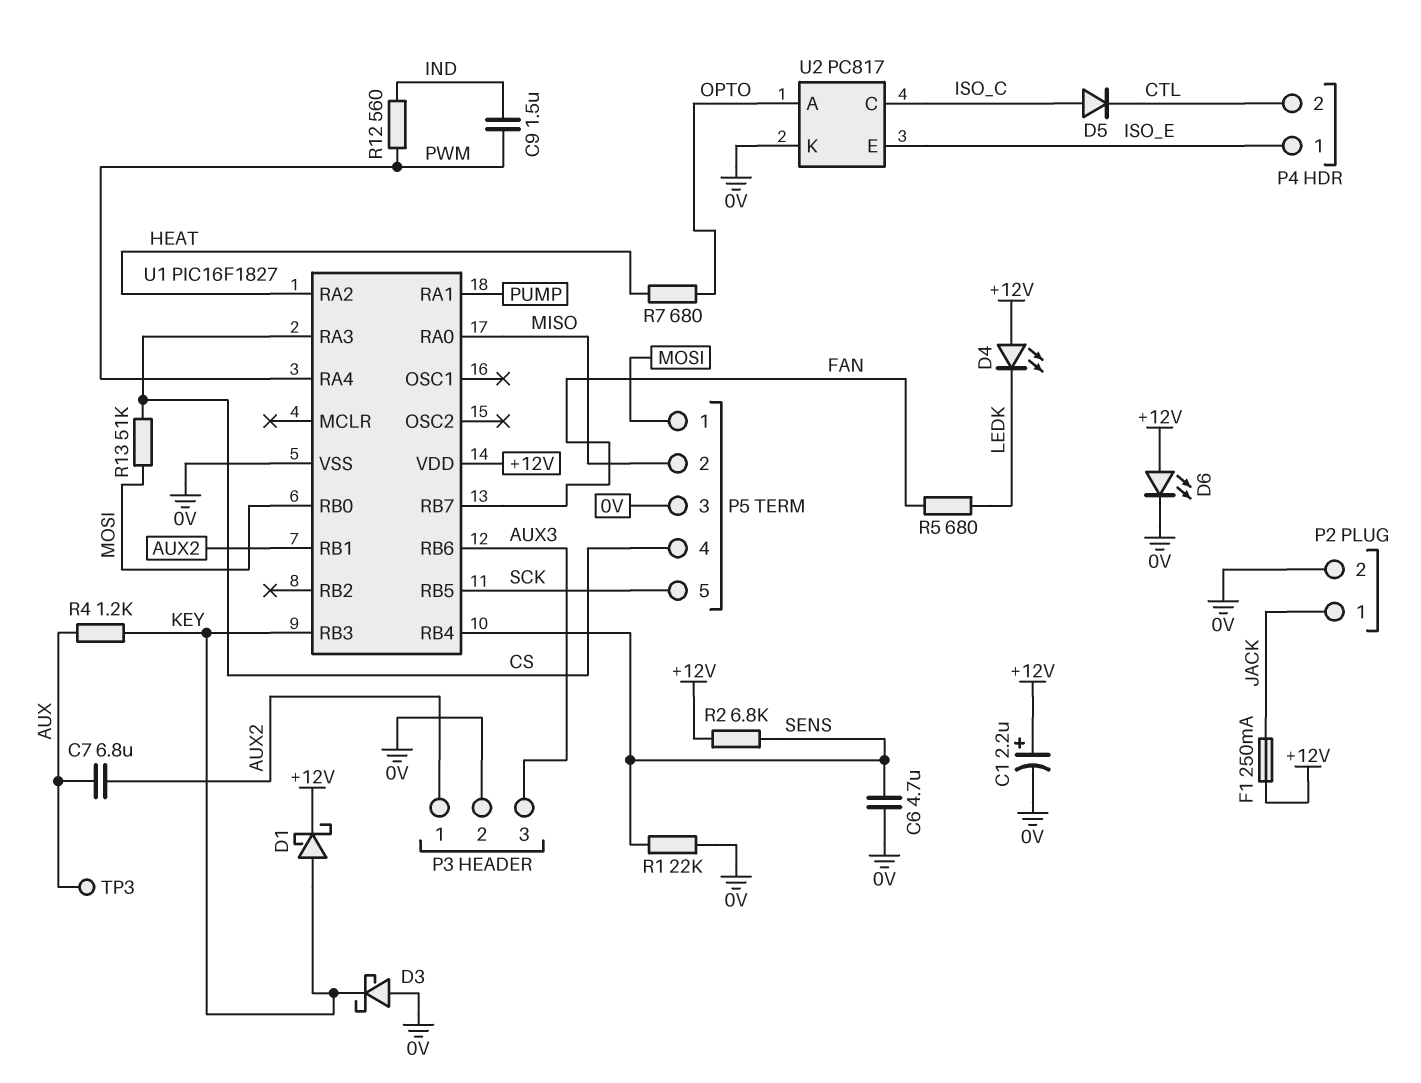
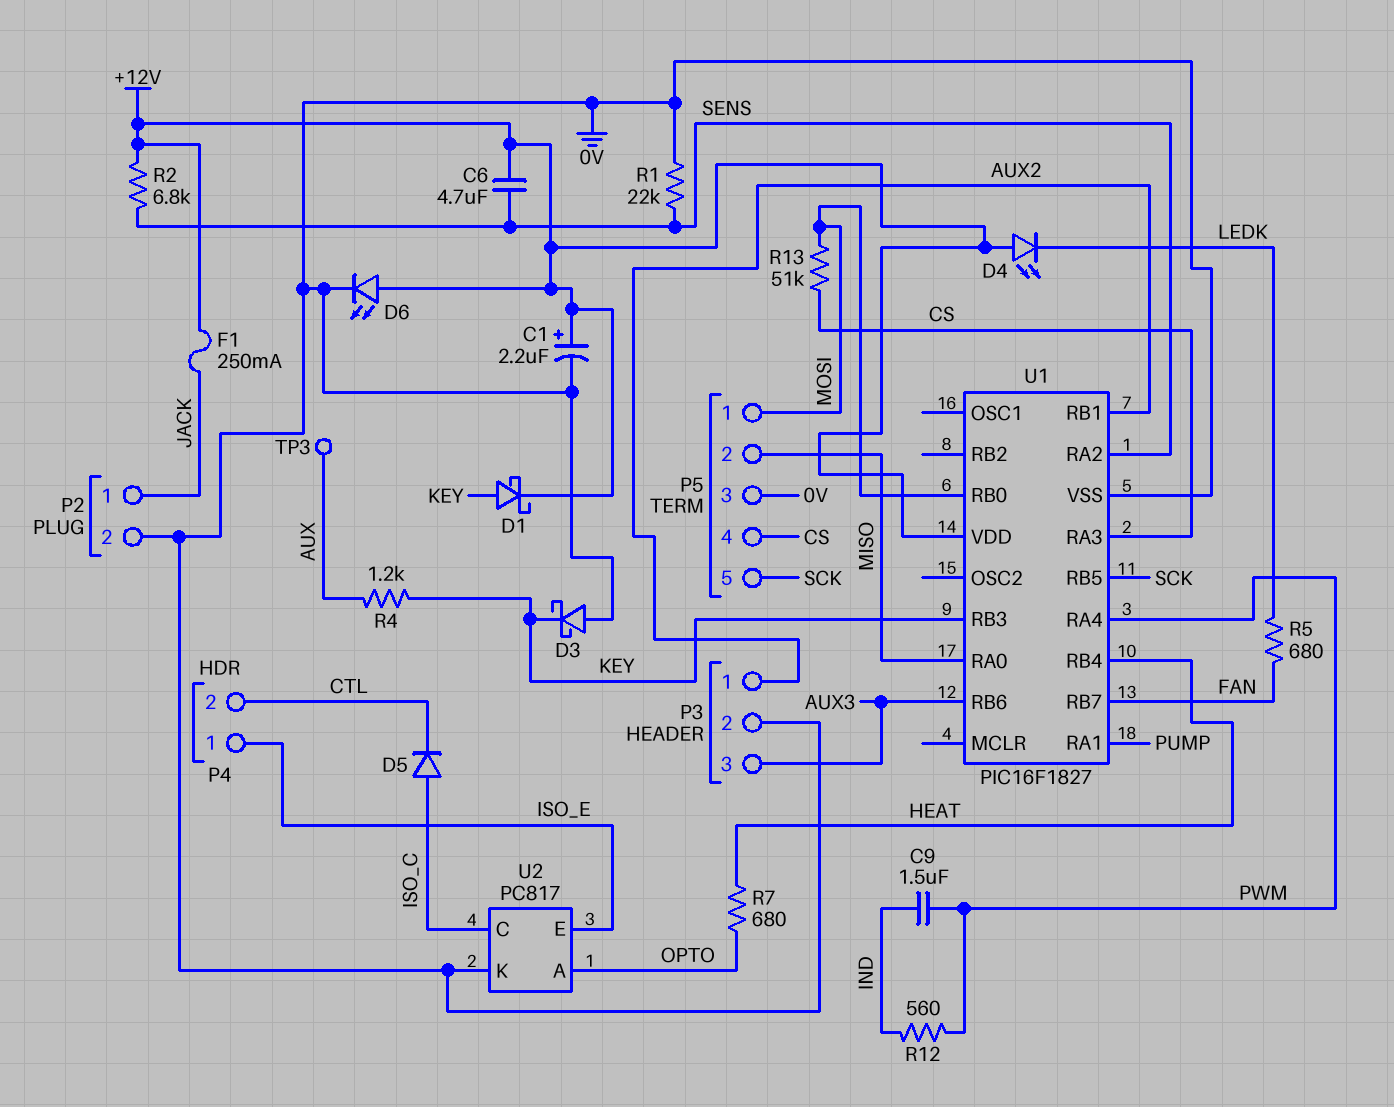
C6: 4.7uF (0V, SENS) -> 4.7uF (+12V, SENS)
C7: 6.8uF (AUX, AUX2) -> none
U1 pin RA2: HEAT -> SENS
U1 pin RB4: SENS -> HEAT

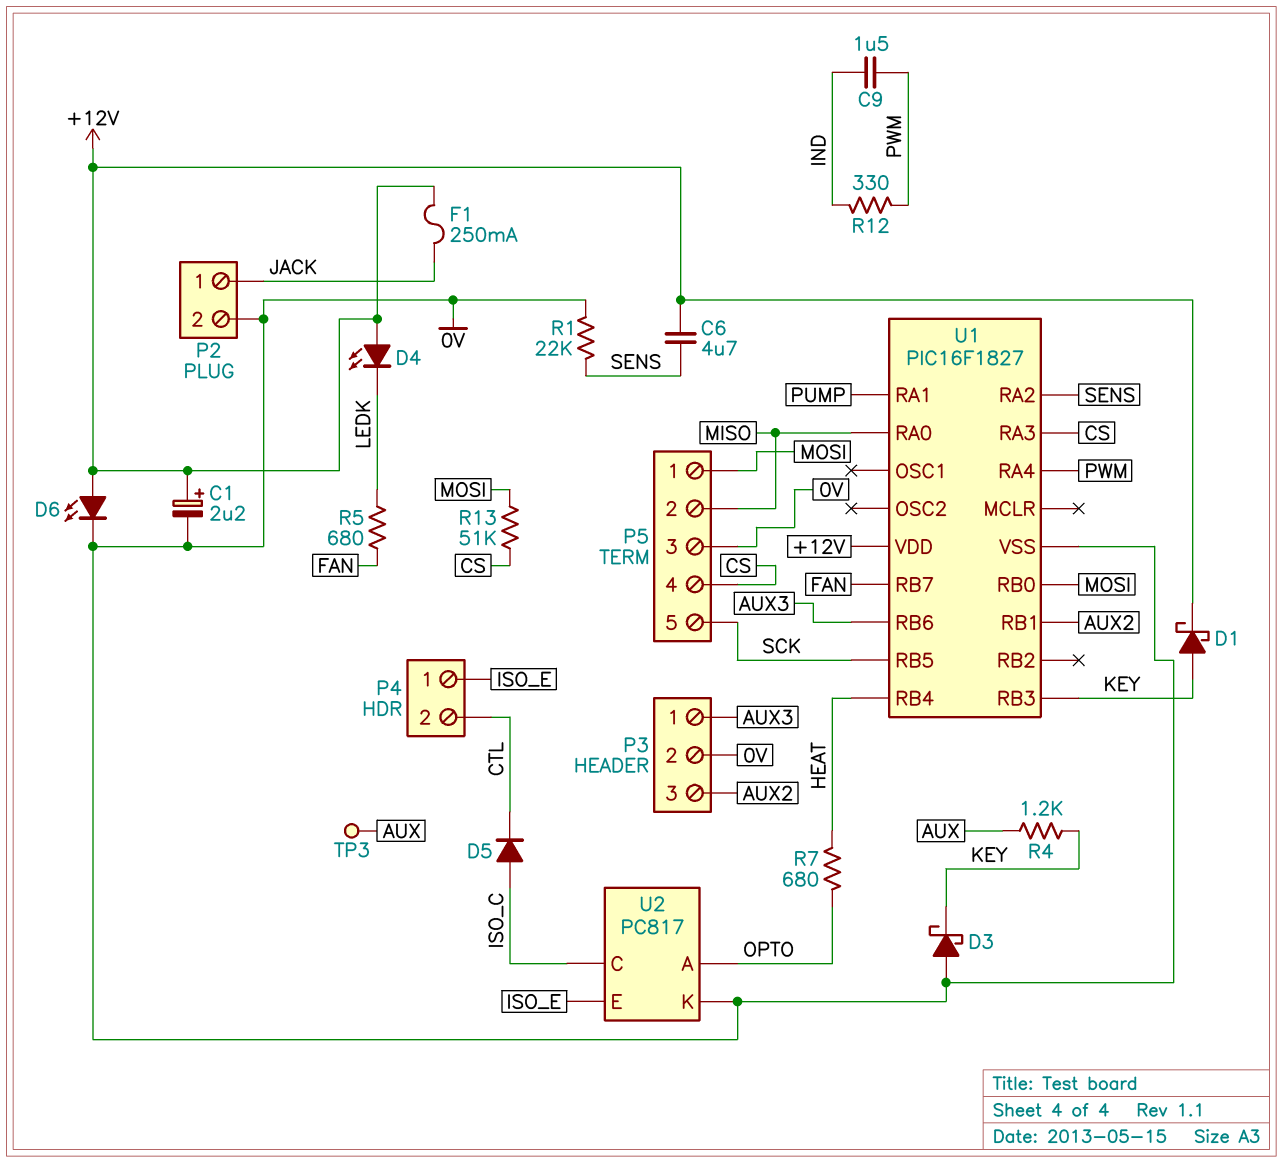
P3 pin 1: AUX2 -> AUX3
P3 pin 3: AUX3 -> AUX2
R2: 6.8k (+12V, SENS) -> none
R12: 560 (IND, PWM) -> 330 (IND, PWM)

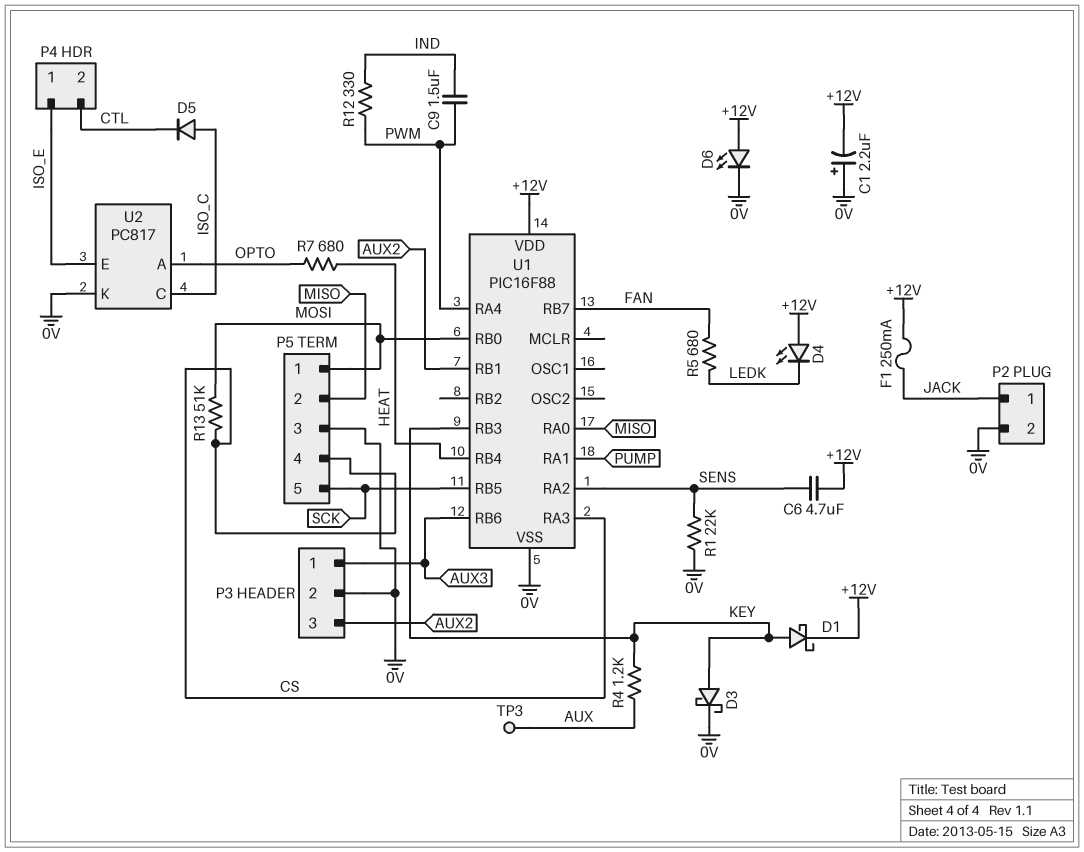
C1: 2.2uF (plus +12V, minus 0V) -> 2.2uF (plus 0V, minus +12V)
D3: schottky (A 0V, K KEY) -> schottky (A KEY, K 0V)
U1: PIC16F1827 -> PIC16F88

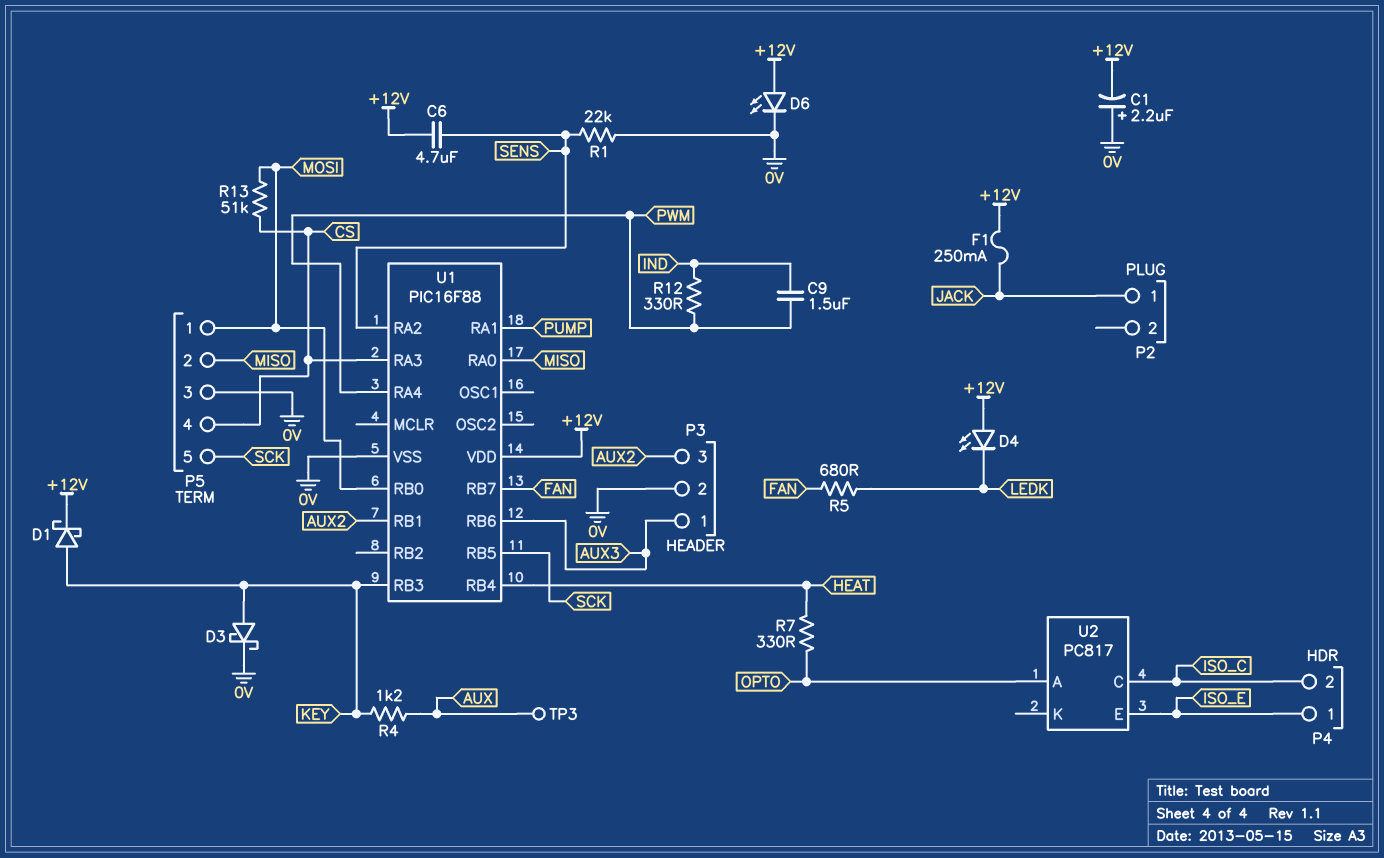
D5: diode (A ISO_C, K CTL) -> none
P2 pin 2: 0V -> none
P4 pin 2: CTL -> ISO_C
R7: 680 (HEAT, OPTO) -> 330 (HEAT, OPTO)
U2 pin K: 0V -> none

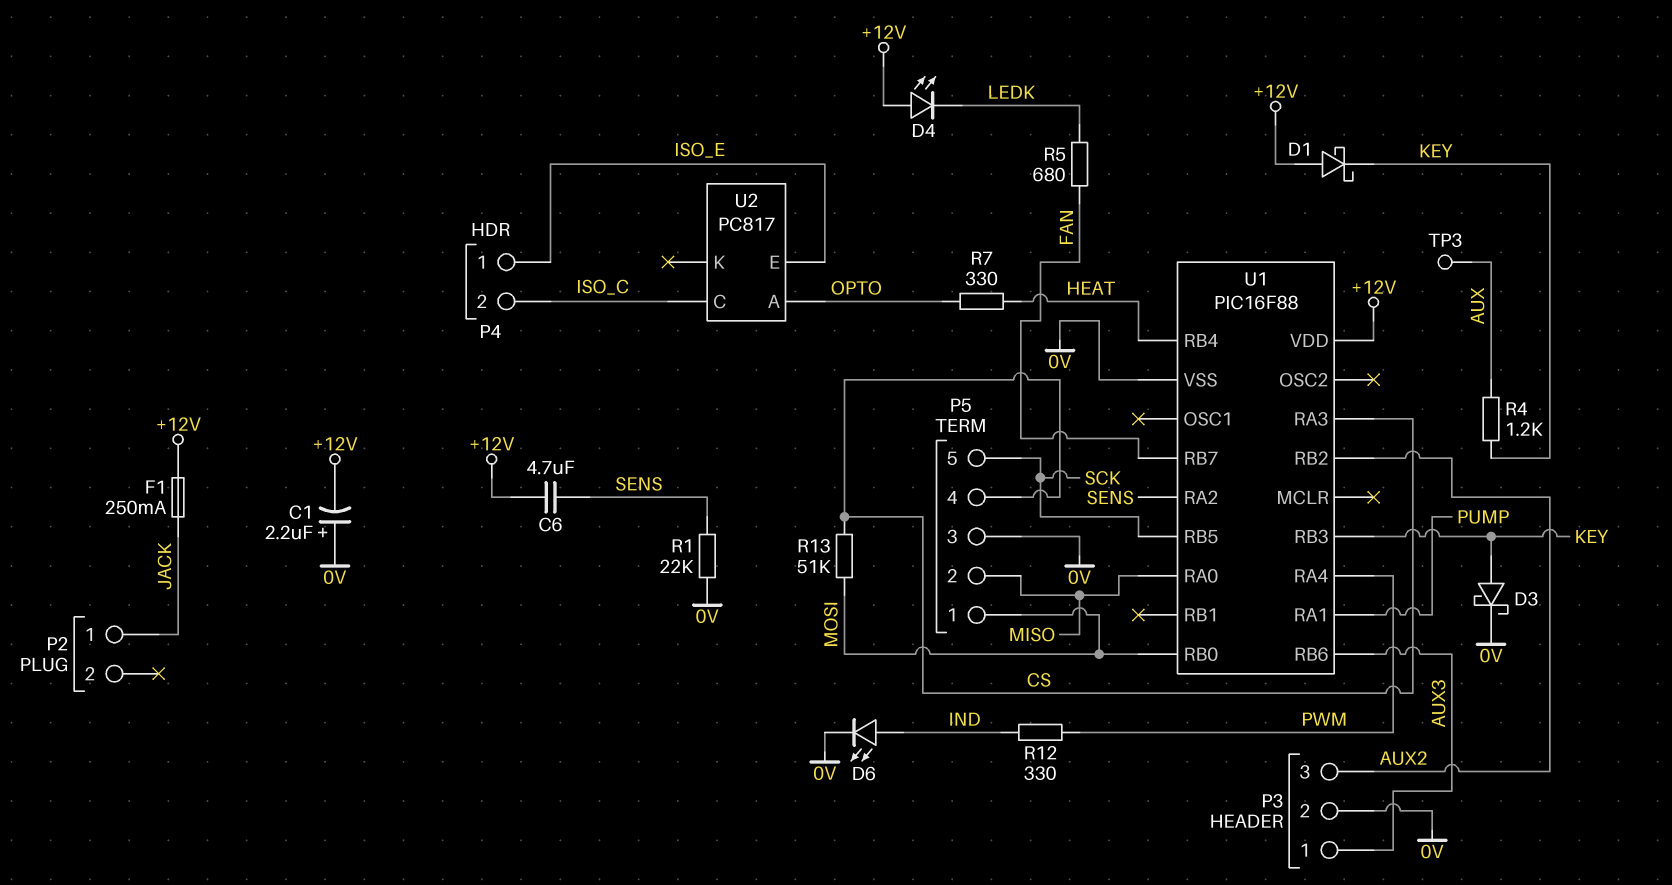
C9: 1.5uF (IND, PWM) -> none
D1: schottky (A KEY, K +12V) -> schottky (A +12V, K KEY)
D6: LED (A +12V, K 0V) -> LED (A IND, K 0V)
U1 pin RB1: AUX2 -> none
U1 pin RB2: none -> AUX2

